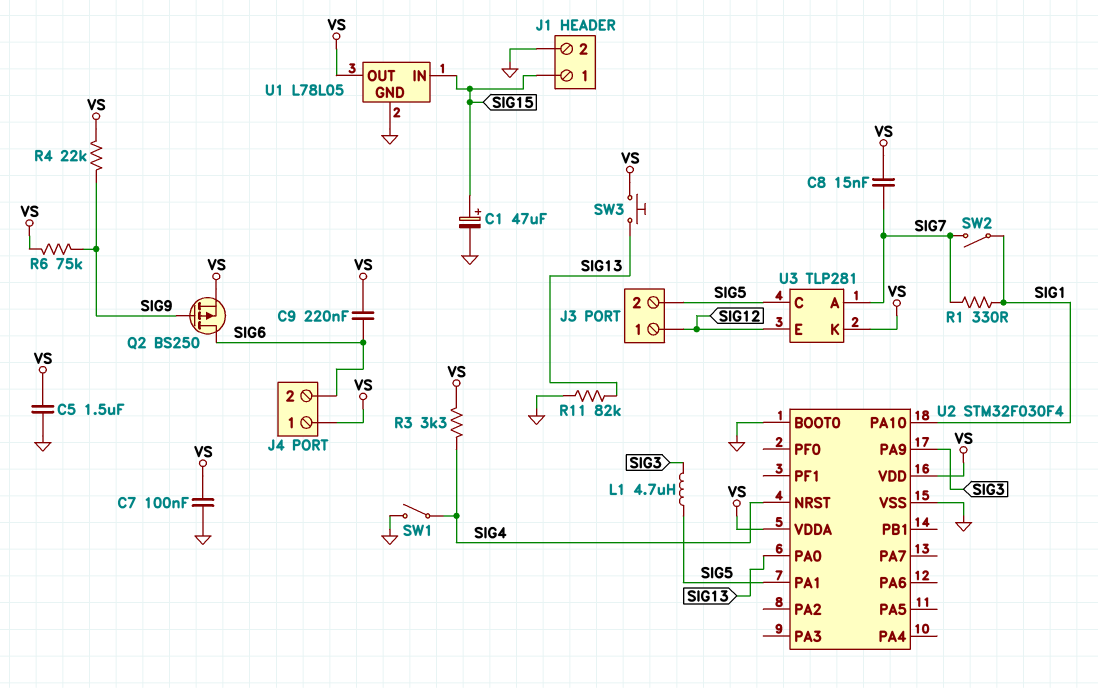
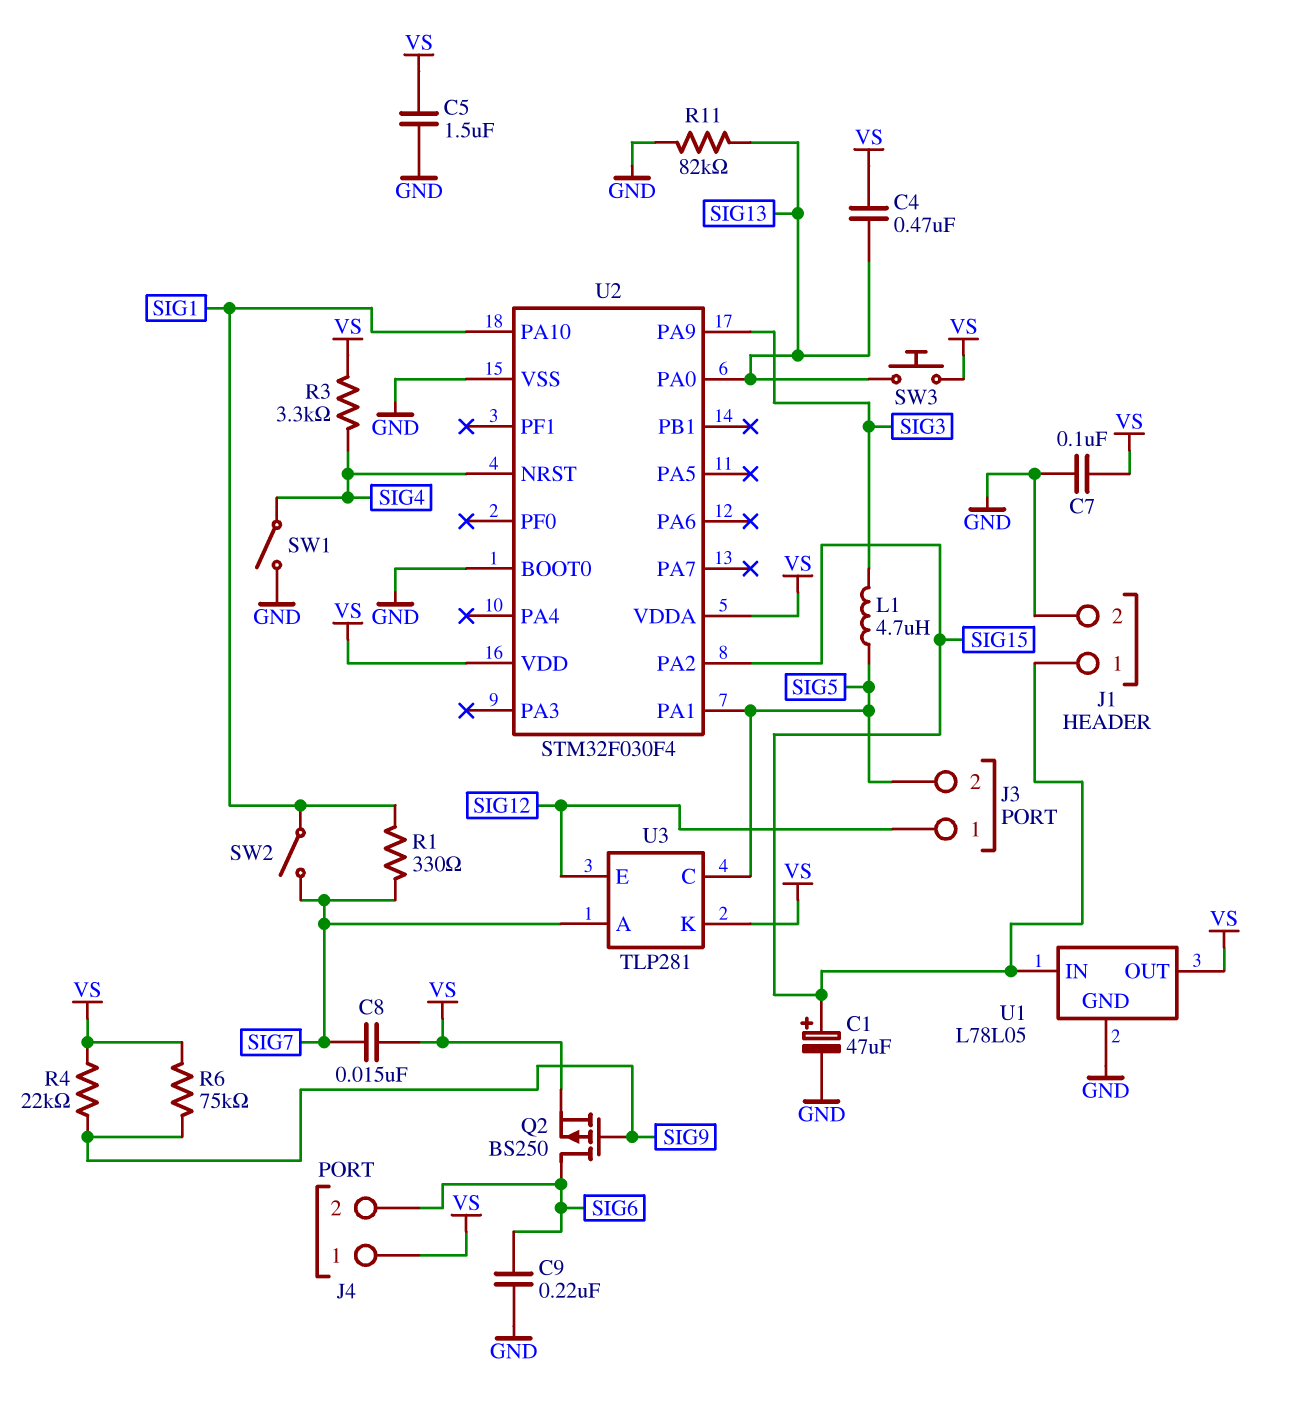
C4: none -> 470nF (SIG13, VS)
C9: 220nF (SIG6, VS) -> 220nF (GND, SIG6)
U2 pin PA2: none -> SIG15

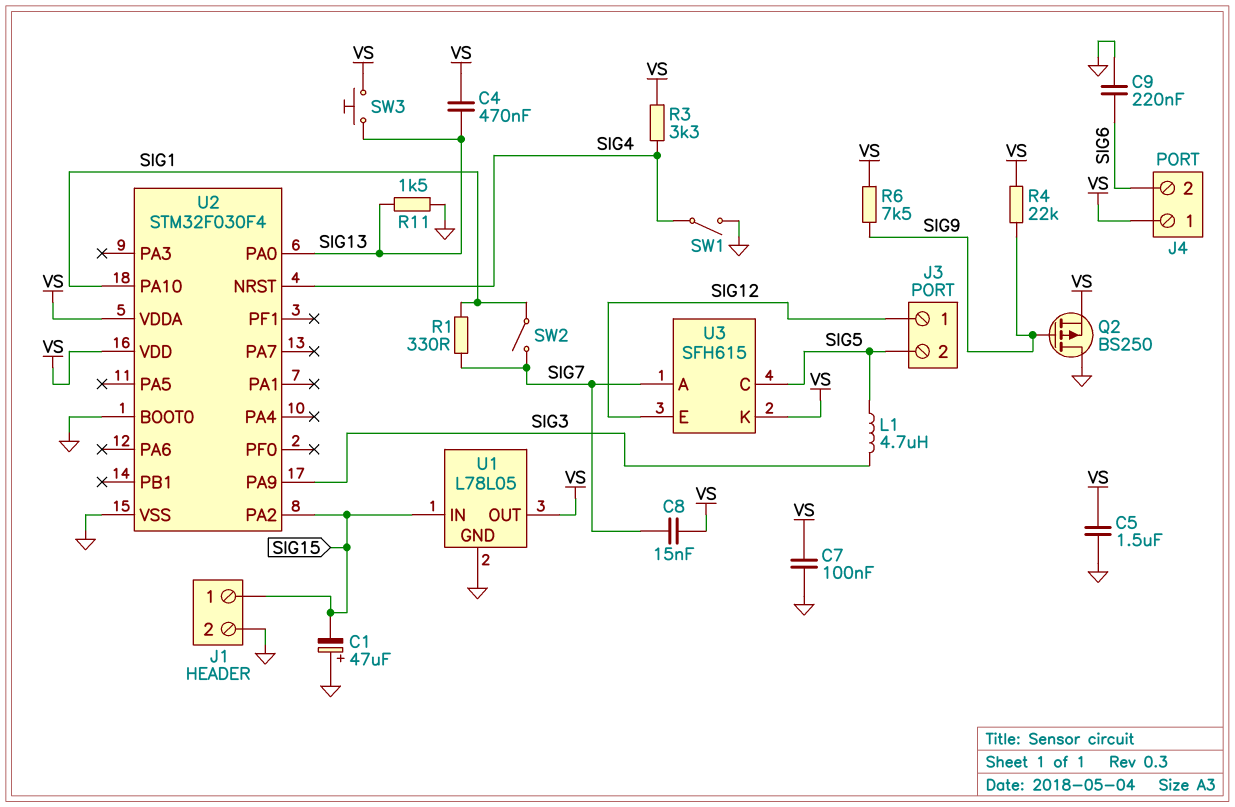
C1: 47uF (plus SIG15, minus GND) -> 47uF (plus GND, minus SIG15)
Q2: PMOS BS250 (G SIG9, D SIG6, S VS) -> PMOS BS250 (G SIG9, D GND, S VS)
R6: 75k (SIG9, VS) -> 7.5k (SIG9, VS)
R11: 82k (GND, SIG13) -> 1.5k (GND, SIG13)
U2 pin PA1: SIG5 -> none
U3: TLP281 -> SFH615

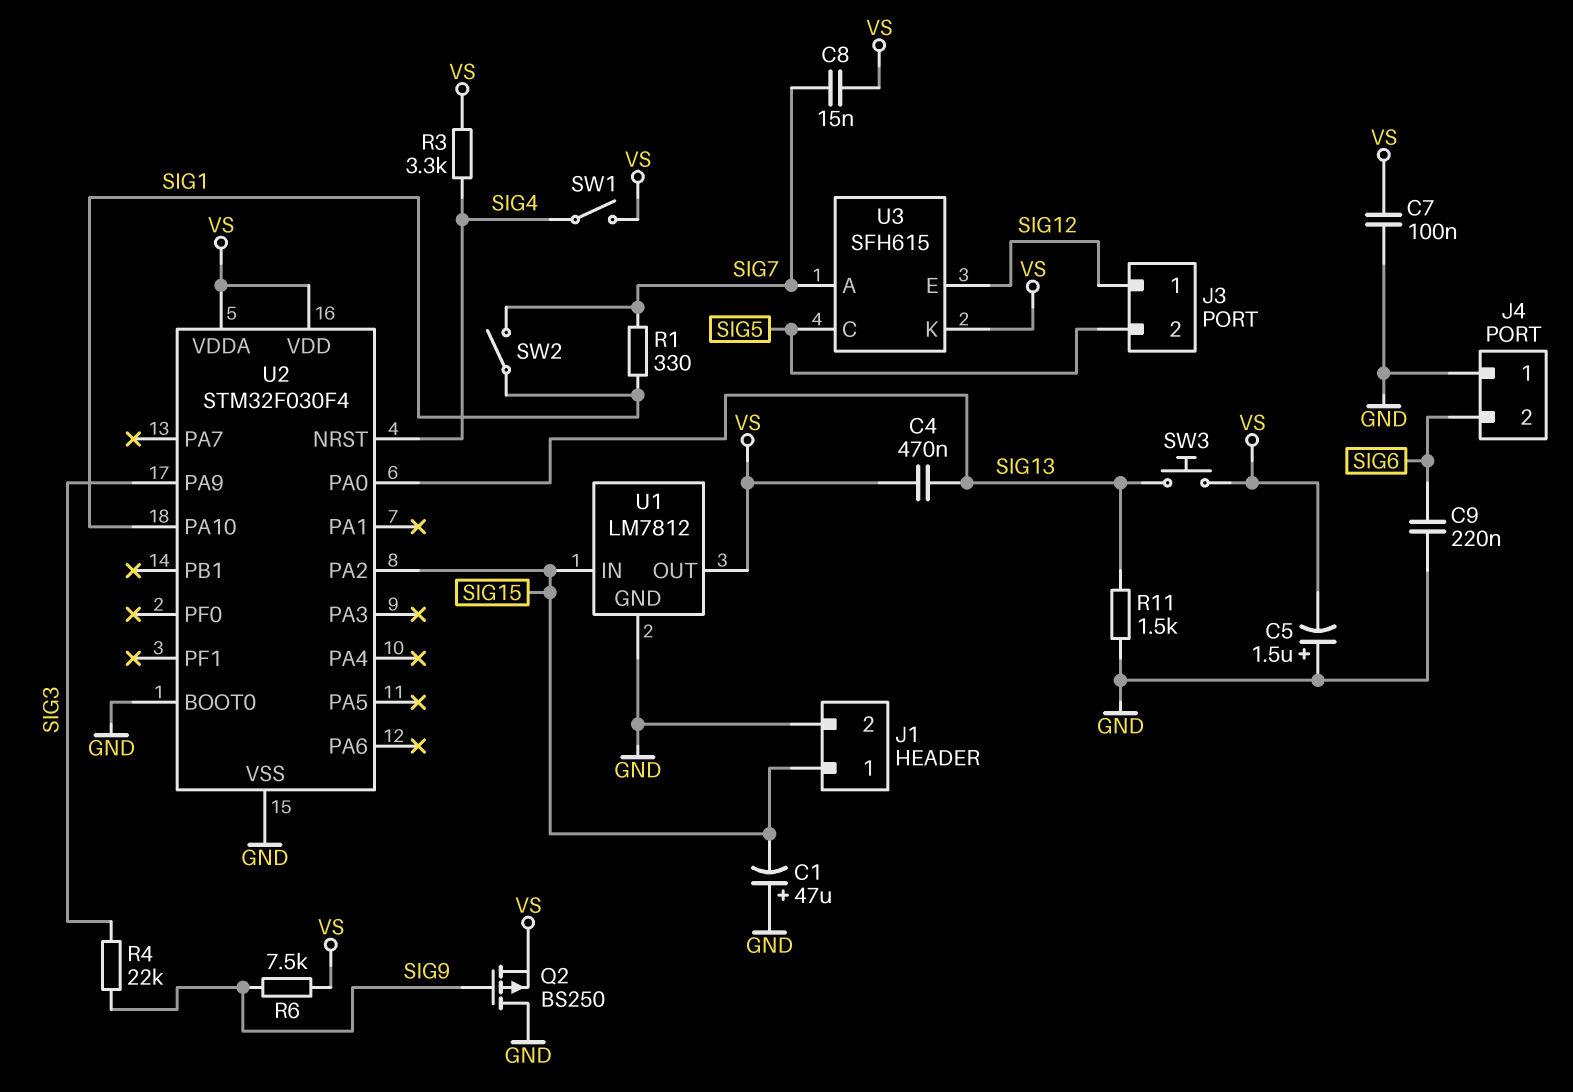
C5: 1.5uF (GND, VS) -> 1.5uF (plus GND, minus VS)
J4 pin 1: VS -> GND
L1: 4.7uH (SIG3, SIG5) -> none
R4: 22k (SIG9, VS) -> 22k (SIG3, SIG9)
SW1: switch (GND, SIG4) -> switch (SIG4, VS)
U1: L78L05 -> LM7812

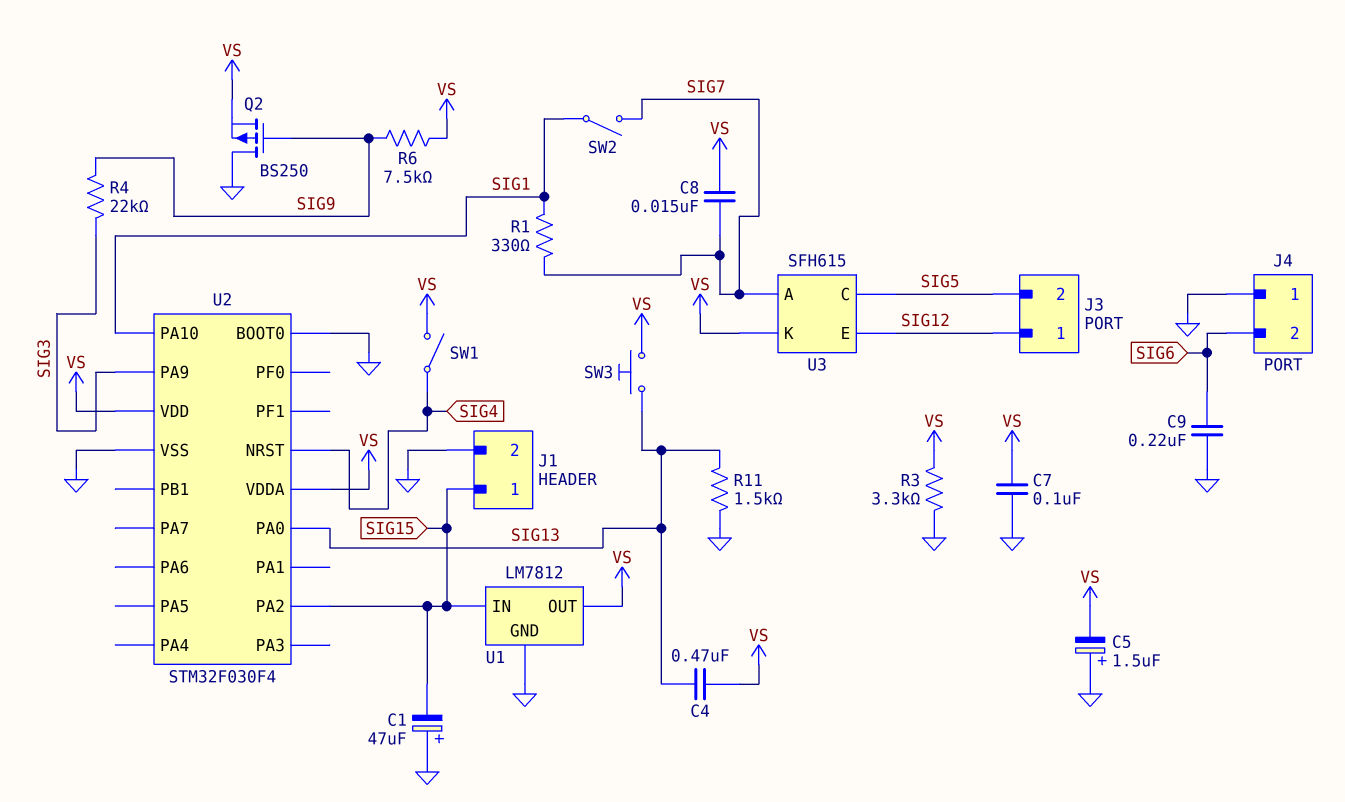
R3: 3.3k (SIG4, VS) -> 3.3k (GND, VS)

